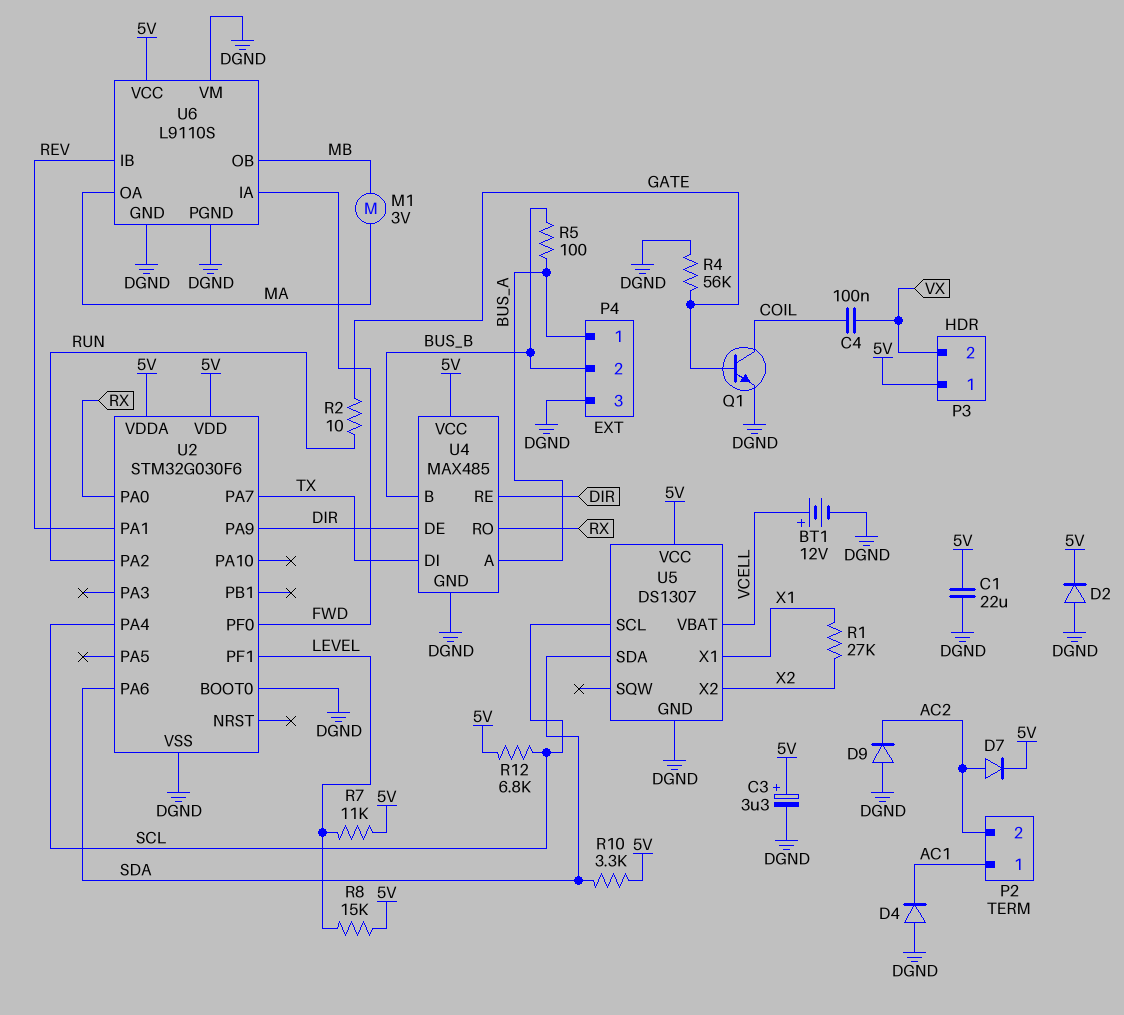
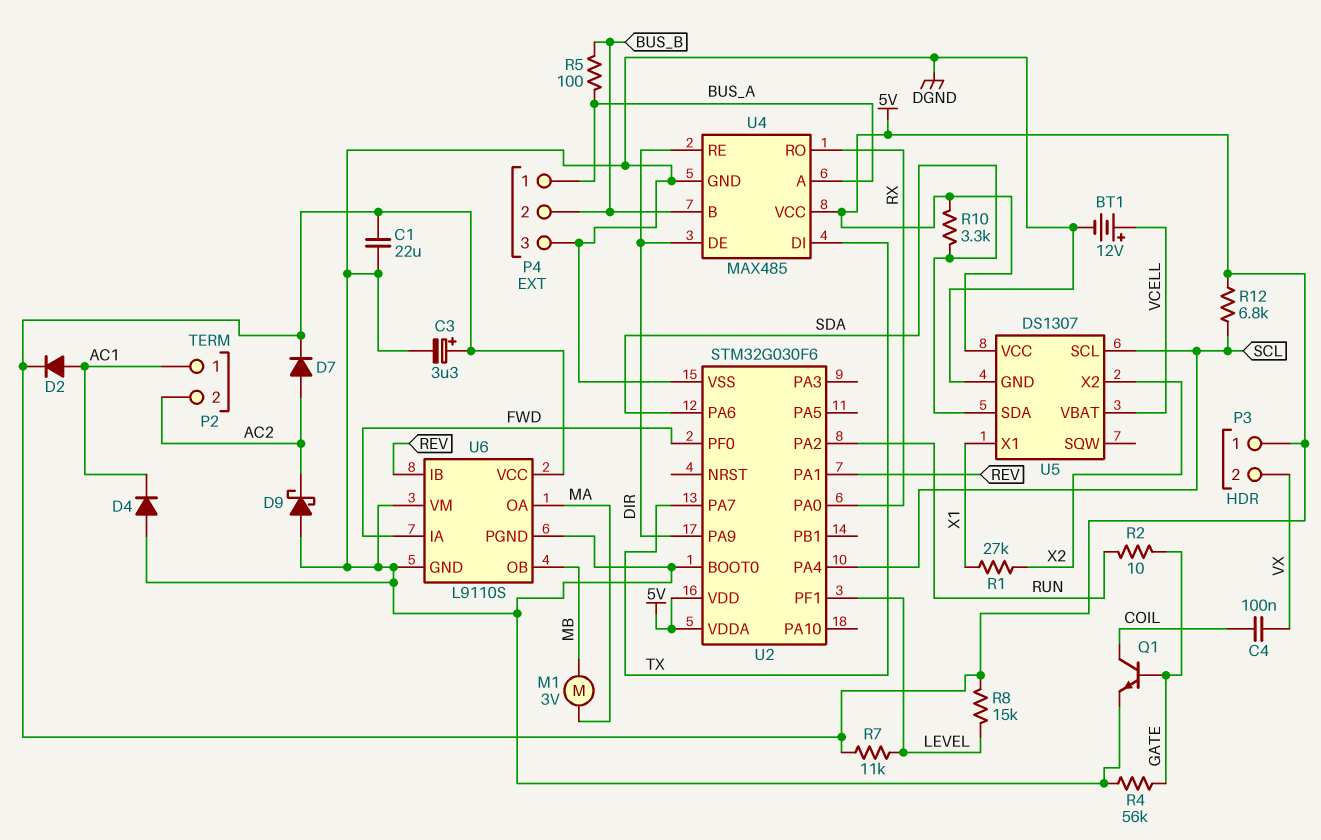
D2: diode (A DGND, K 5V) -> diode (A AC1, K 5V)
D9: diode (A DGND, K AC2) -> schottky (A DGND, K AC2)

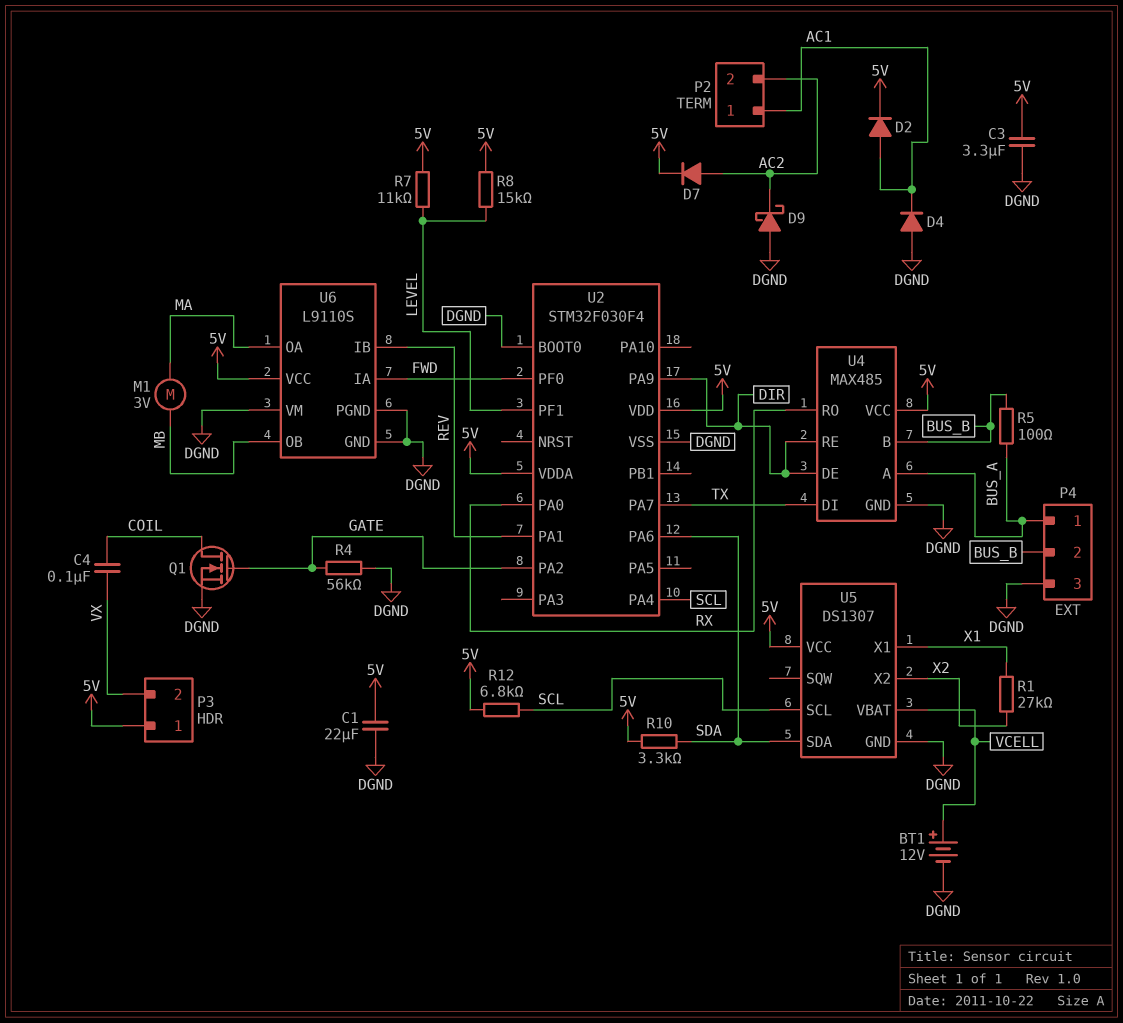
C3: 3.3uF (plus 5V, minus DGND) -> 3.3uF (5V, DGND)
Q1: NPN (B GATE, C COIL, E DGND) -> NMOS (G GATE, D COIL, S DGND)
R2: 10 (GATE, RUN) -> none
U2: STM32G030F6 -> STM32F030F4
U2 pin PA2: RUN -> GATE

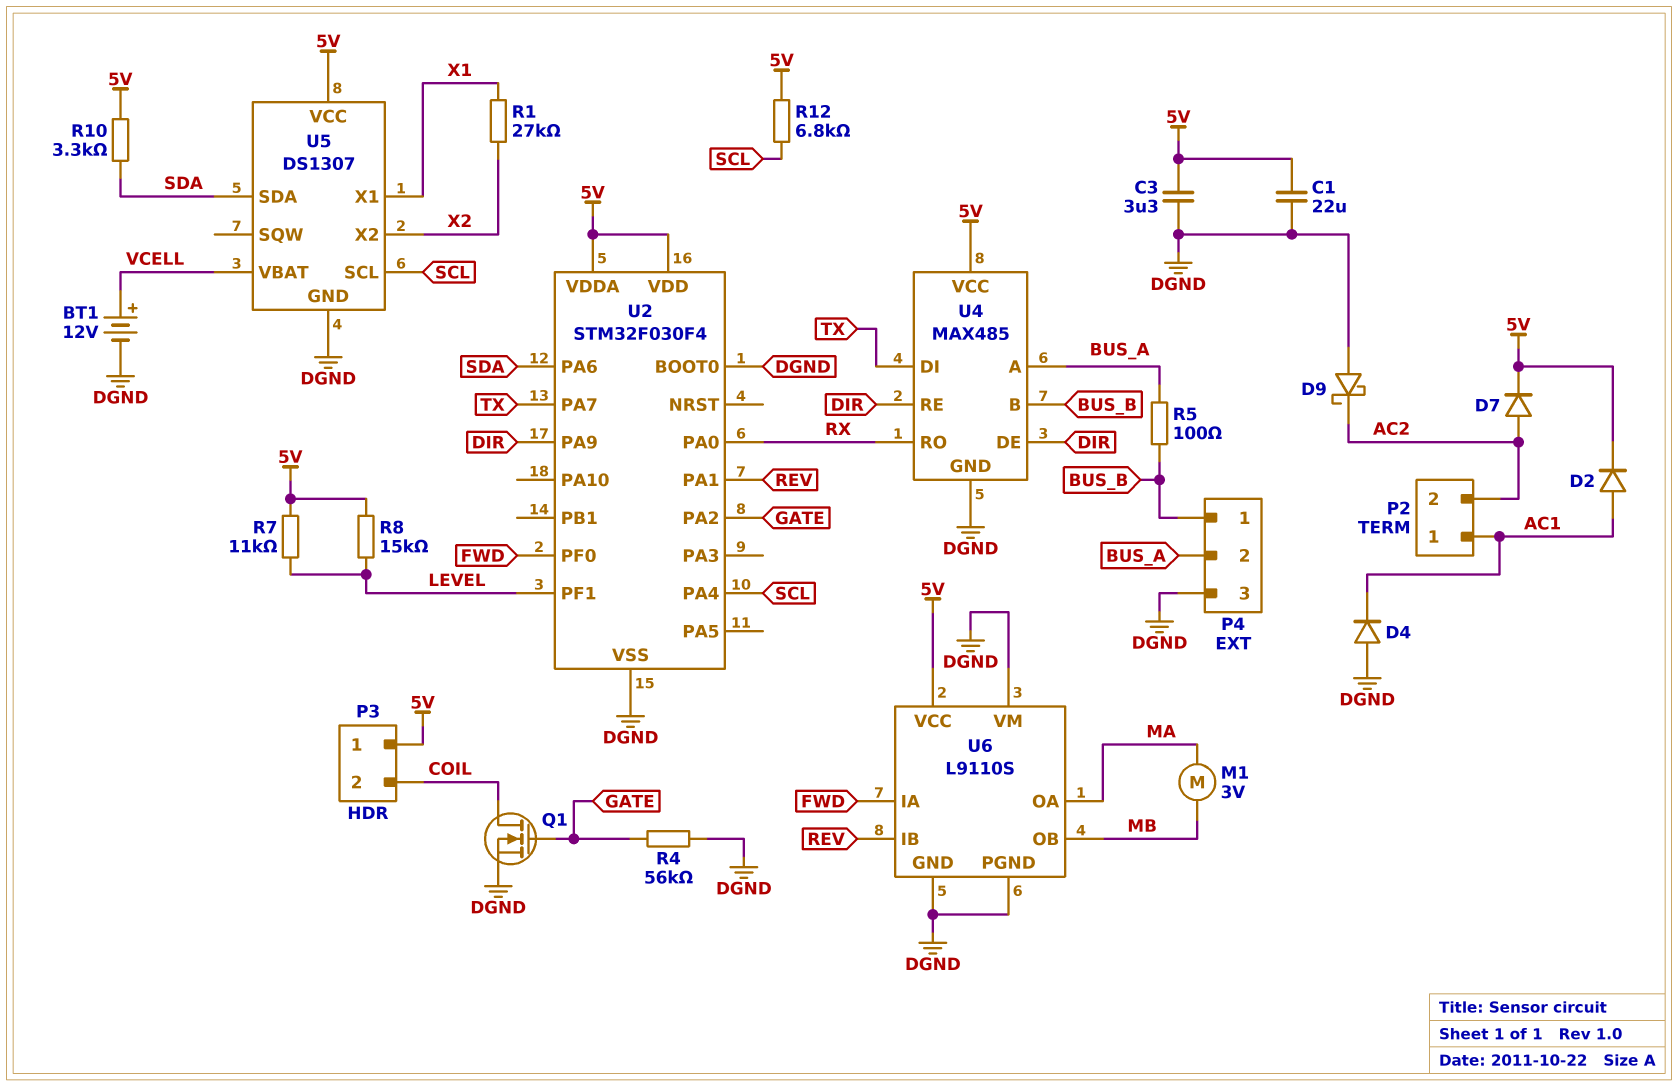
C4: 100nF (COIL, VX) -> none
P3 pin 2: VX -> COIL
P4 pin 1: BUS_A -> BUS_B
P4 pin 2: BUS_B -> BUS_A

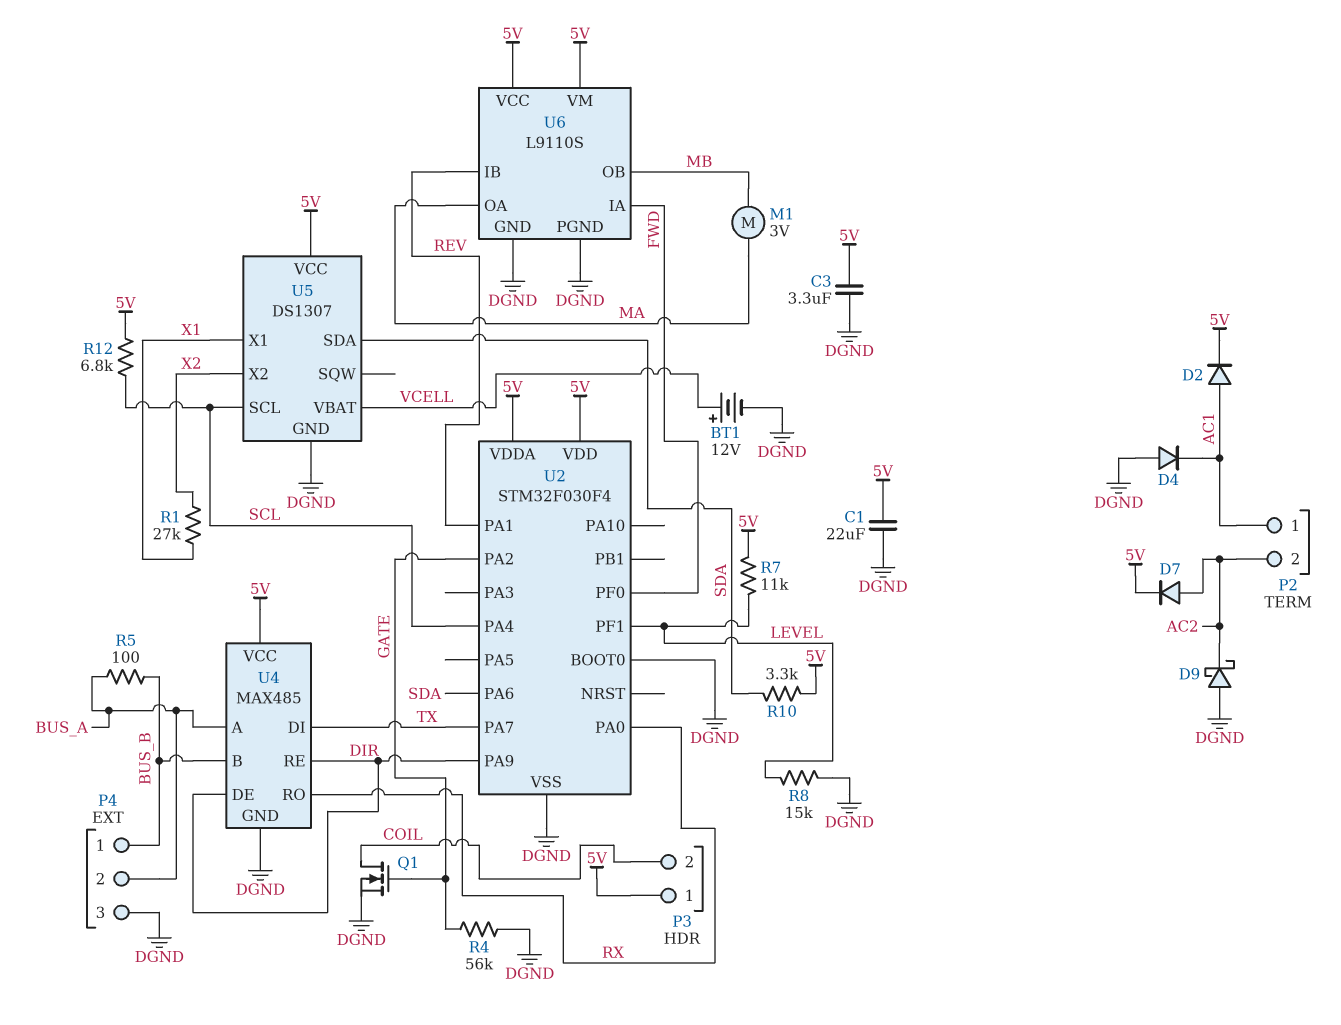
R8: 15k (5V, LEVEL) -> 15k (DGND, LEVEL)
U6 pin VM: DGND -> 5V

